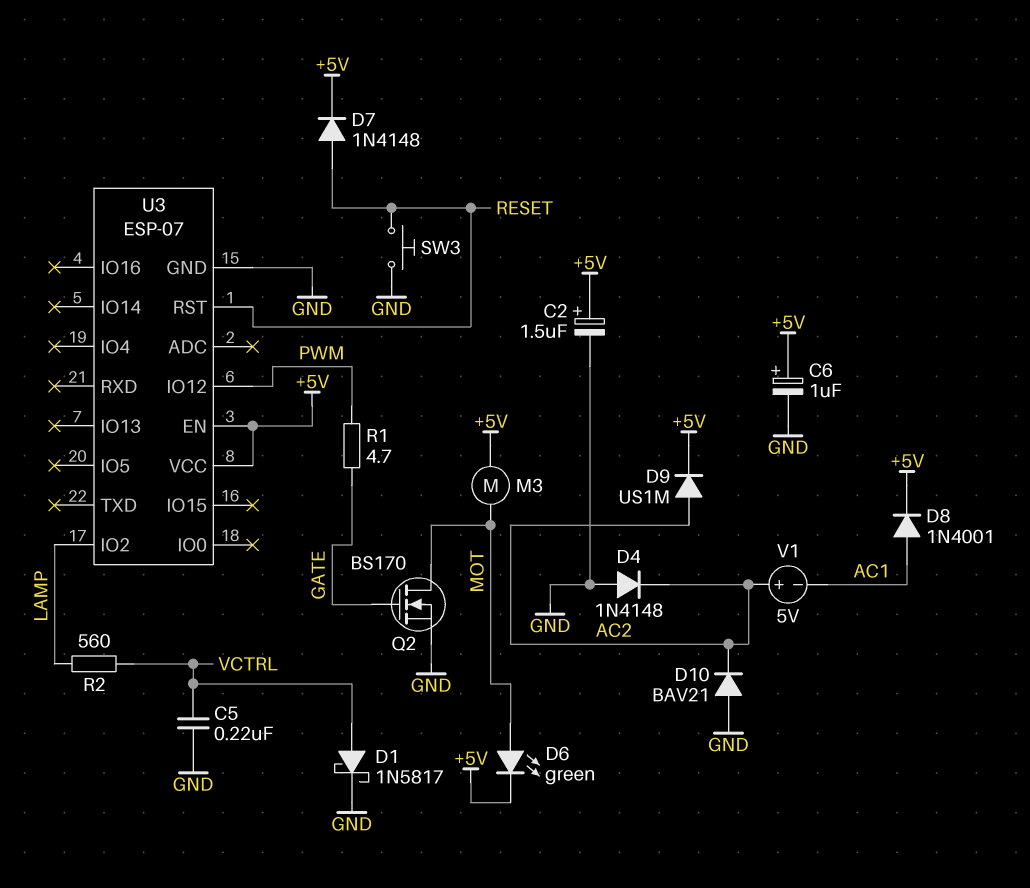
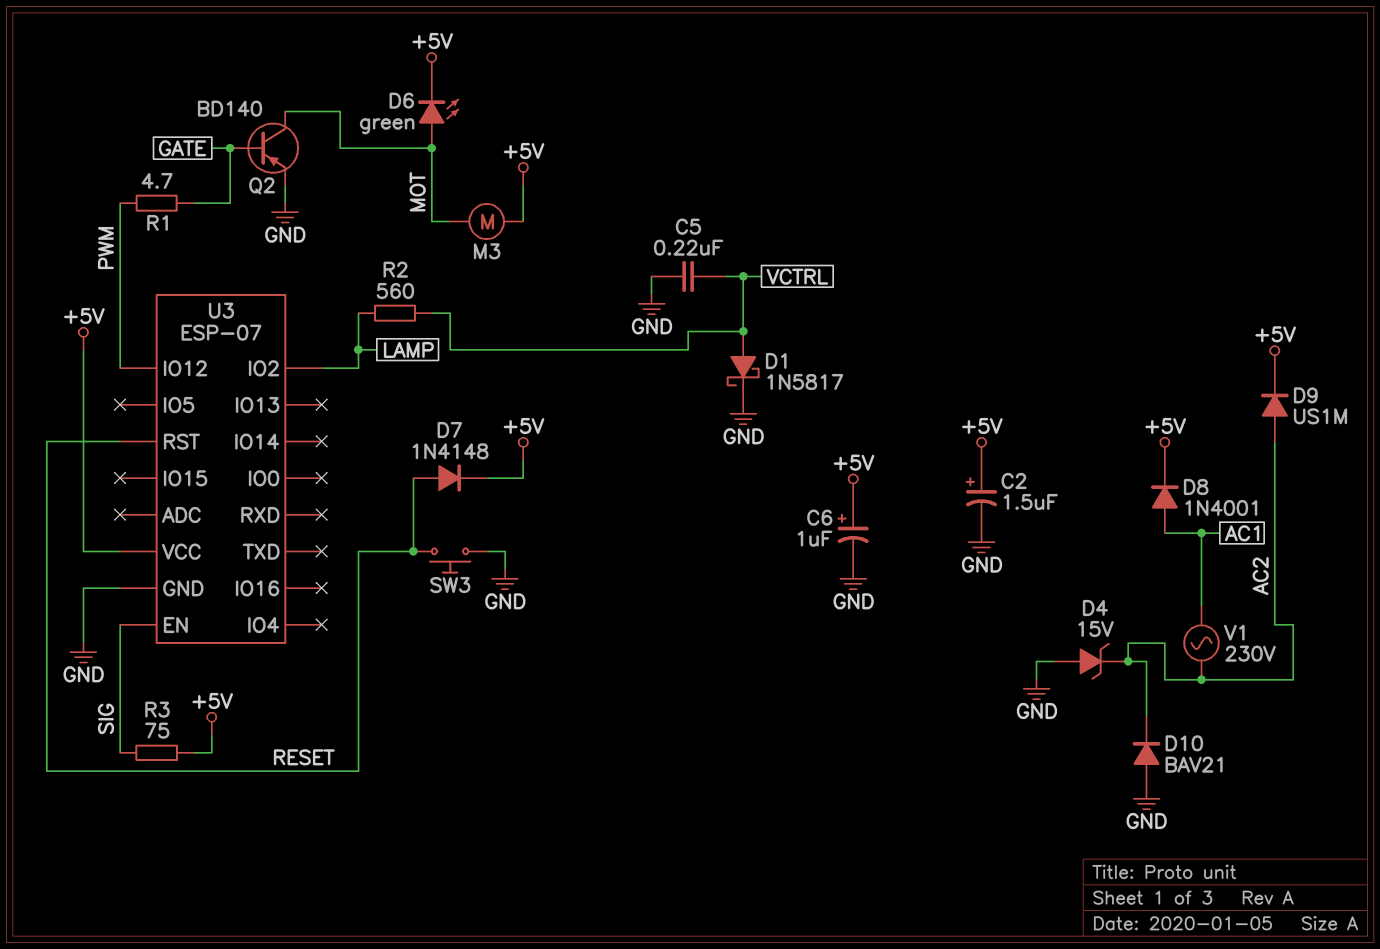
D4: diode 1N4148 (A GND, K AC2) -> zener 15V (A GND, K AC2)
Q2: NMOS BS170 (G GATE, D MOT, S GND) -> PNP BD140 (B GATE, C MOT, E GND)
R3: none -> 75 (+5V, SIG)
U3 pin EN: +5V -> SIG
V1: 5V (plus AC2, minus AC1) -> AC 230V (AC1, AC2)

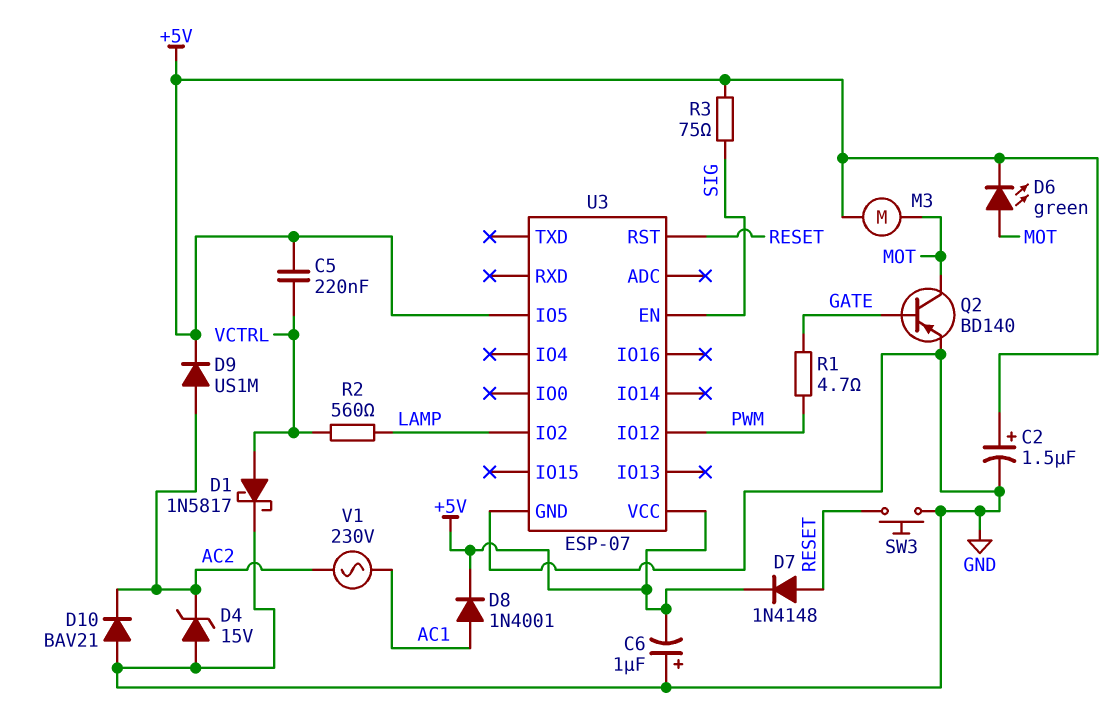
C5: 220nF (GND, VCTRL) -> 220nF (+5V, VCTRL)
C6: 1uF (plus +5V, minus GND) -> 1uF (plus GND, minus +5V)
U3 pin IO5: none -> +5V

